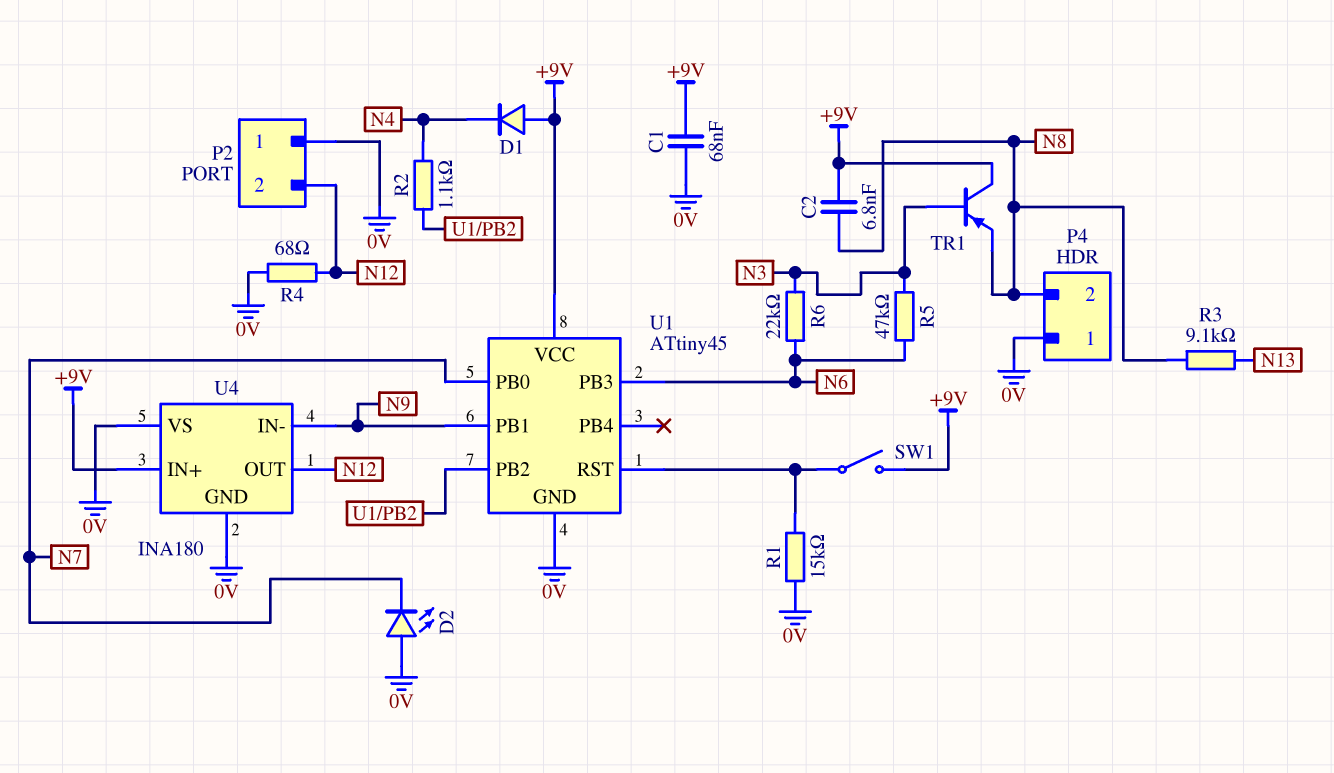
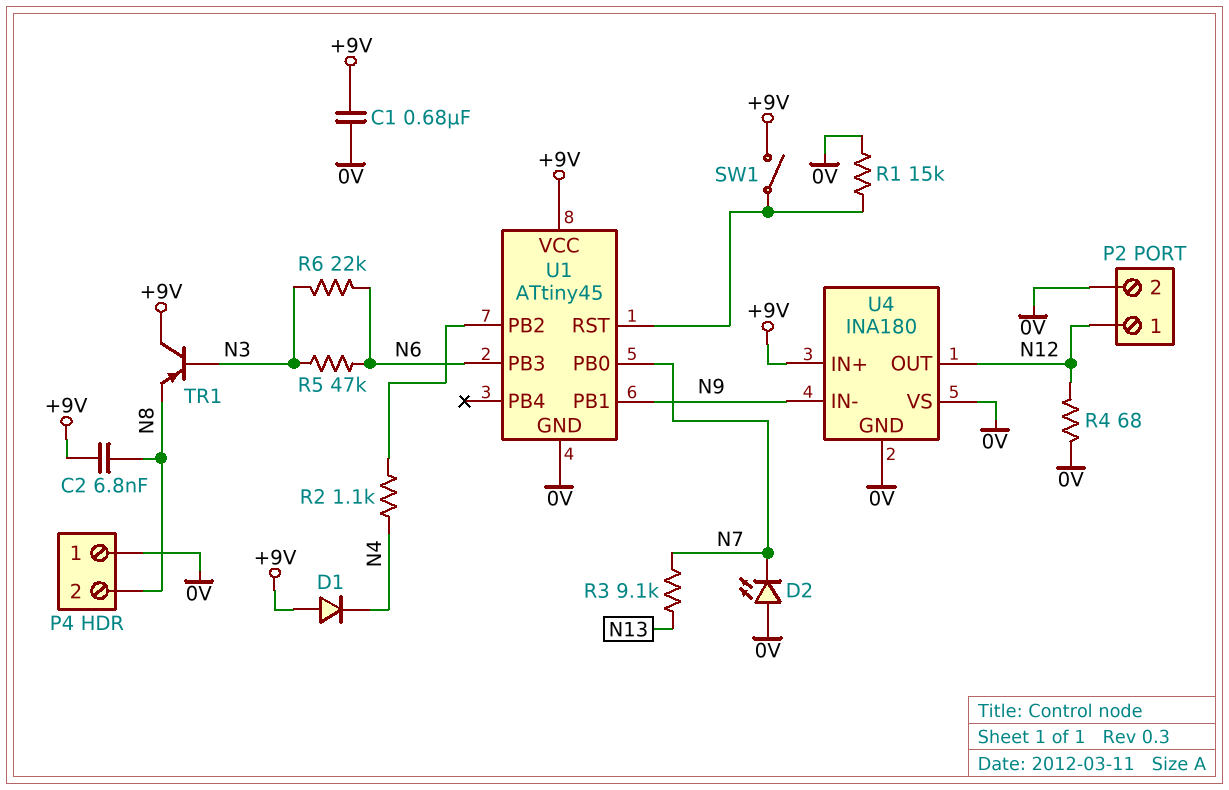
C1: 68nF (+9V, 0V) -> 680nF (+9V, 0V)
P2 pin 1: 0V -> N12
P2 pin 2: N12 -> 0V
R3: 9.1k (N8, N13) -> 9.1k (N7, N13)

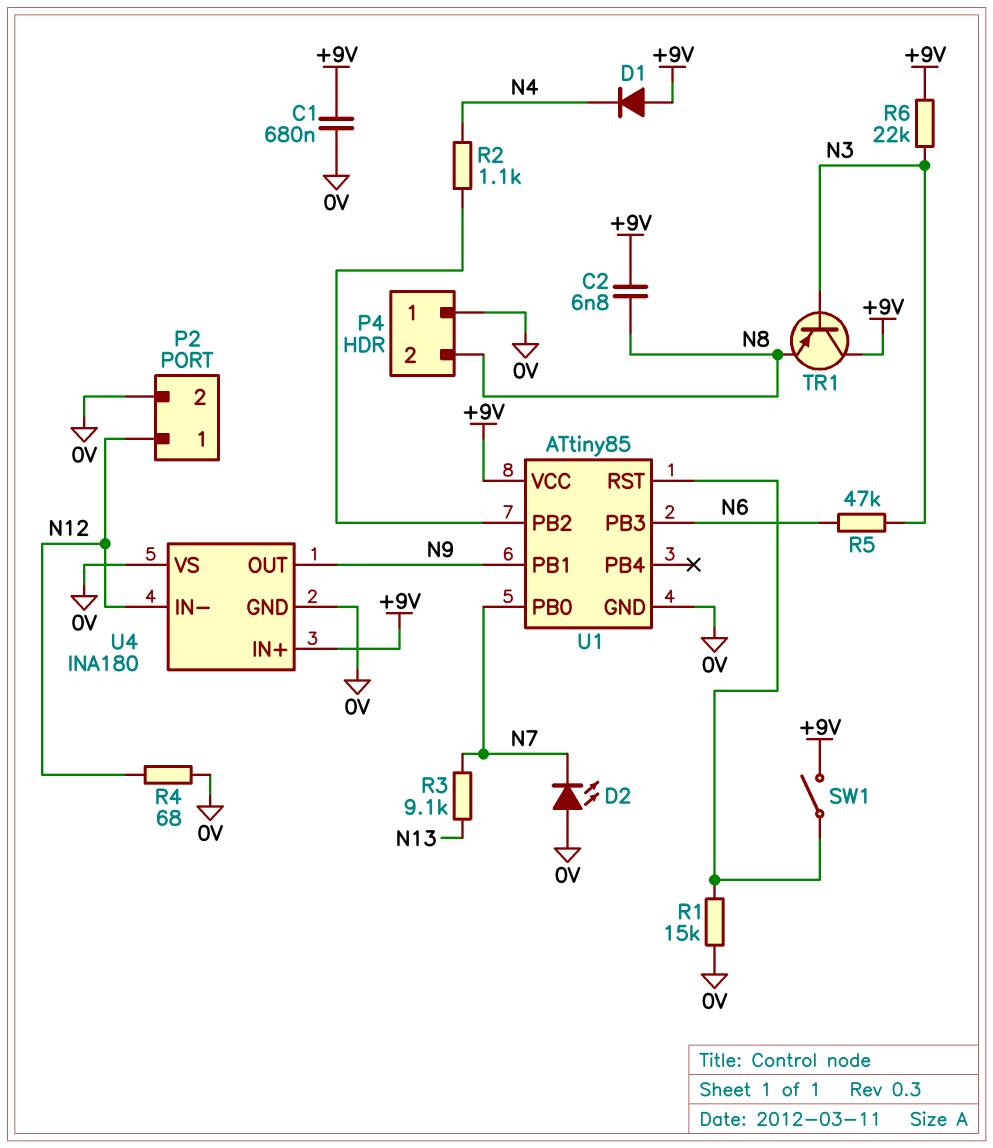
R6: 22k (N3, N6) -> 22k (+9V, N3)
U1: ATtiny45 -> ATtiny85
U4 pin IN-: N9 -> N12
U4 pin OUT: N12 -> N9

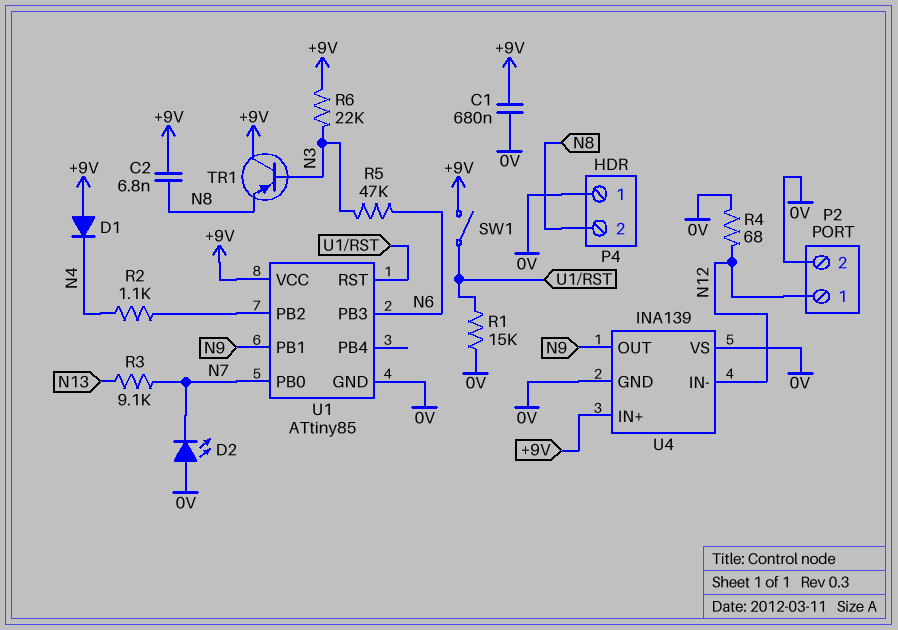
U4: INA180 -> INA139

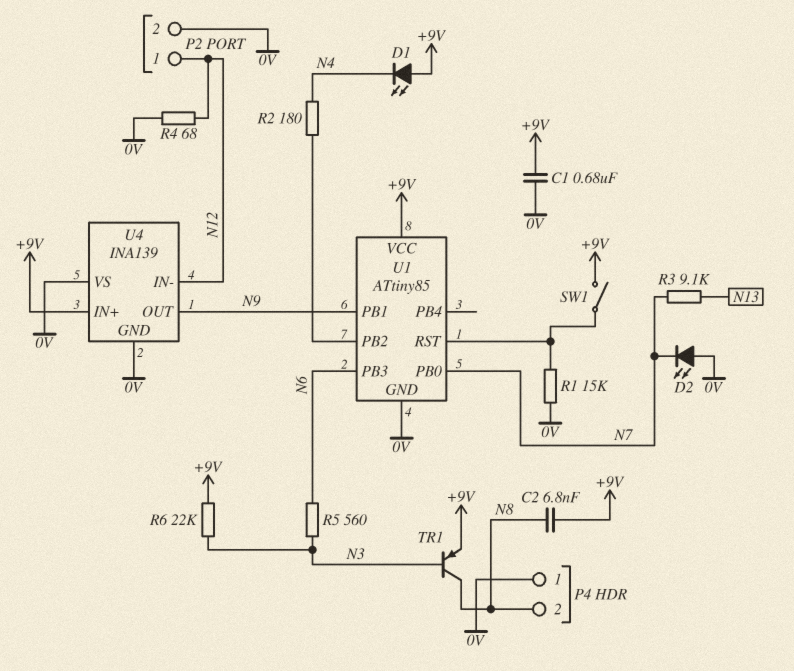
D1: diode (A +9V, K N4) -> LED (A +9V, K N4)
R2: 1.1k (N4, U1/PB2) -> 180 (N4, U1/PB2)
R5: 47k (N3, N6) -> 560 (N3, N6)
TR1: PNP (B N3, C +9V, E N8) -> PNP (B N3, C N8, E +9V)

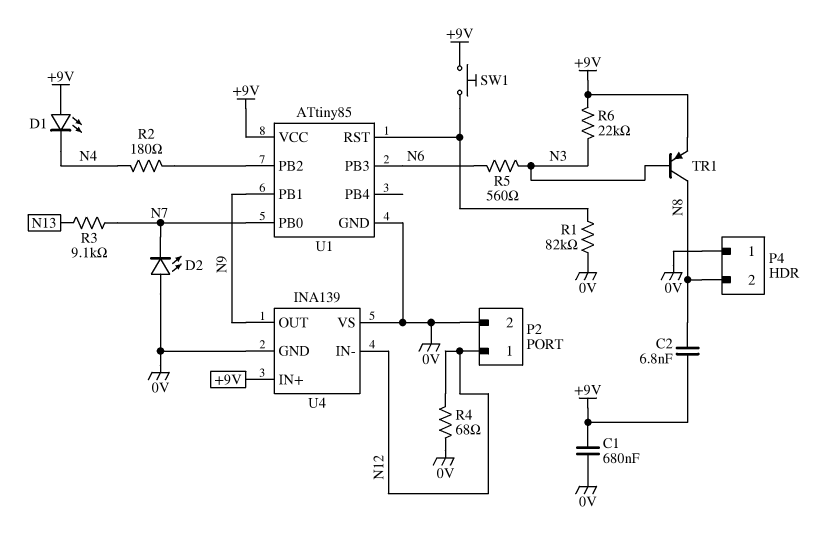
R1: 15k (0V, U1/RST) -> 82k (0V, U1/RST)
SW1: switch (+9V, U1/RST) -> button (+9V, U1/RST)

